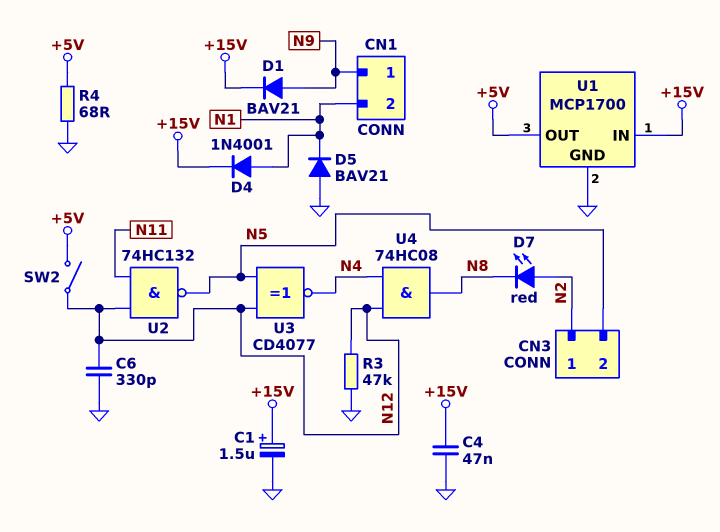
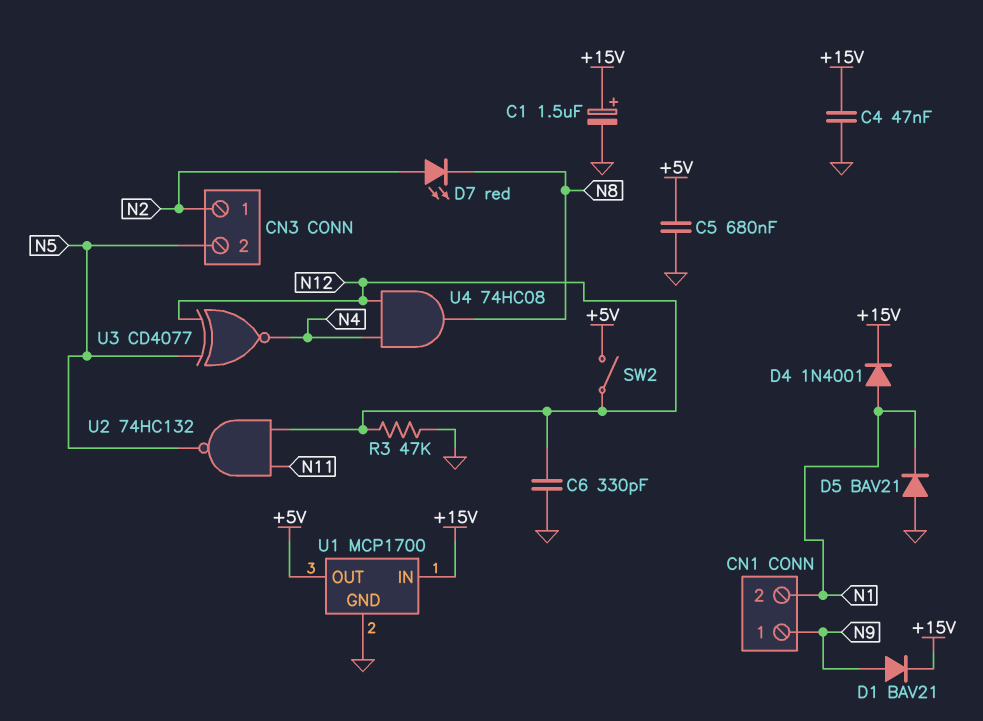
C5: none -> 680nF (+5V, GND)
R4: 68 (+5V, GND) -> none

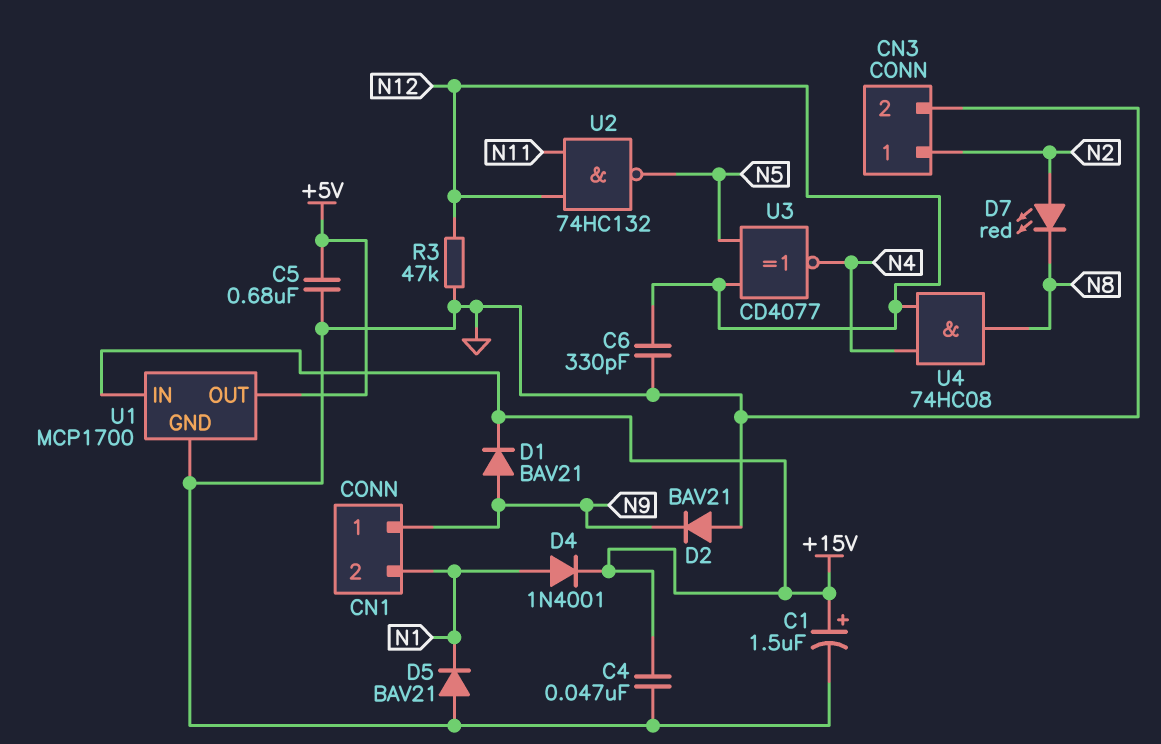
CN3 pin 2: N5 -> GND
D2: none -> diode BAV21 (A GND, K N9)
SW2: switch (+5V, N12) -> none

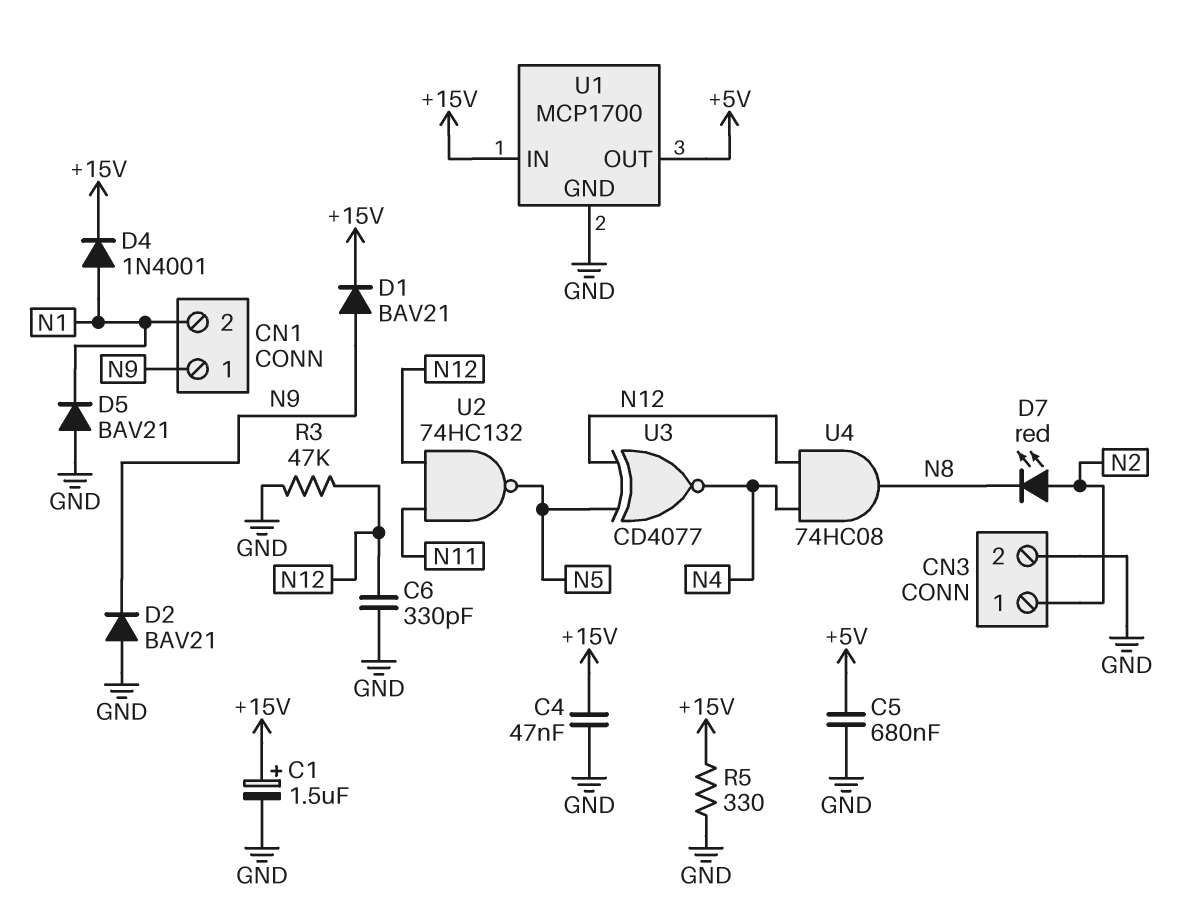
R5: none -> 330 (+15V, GND)

